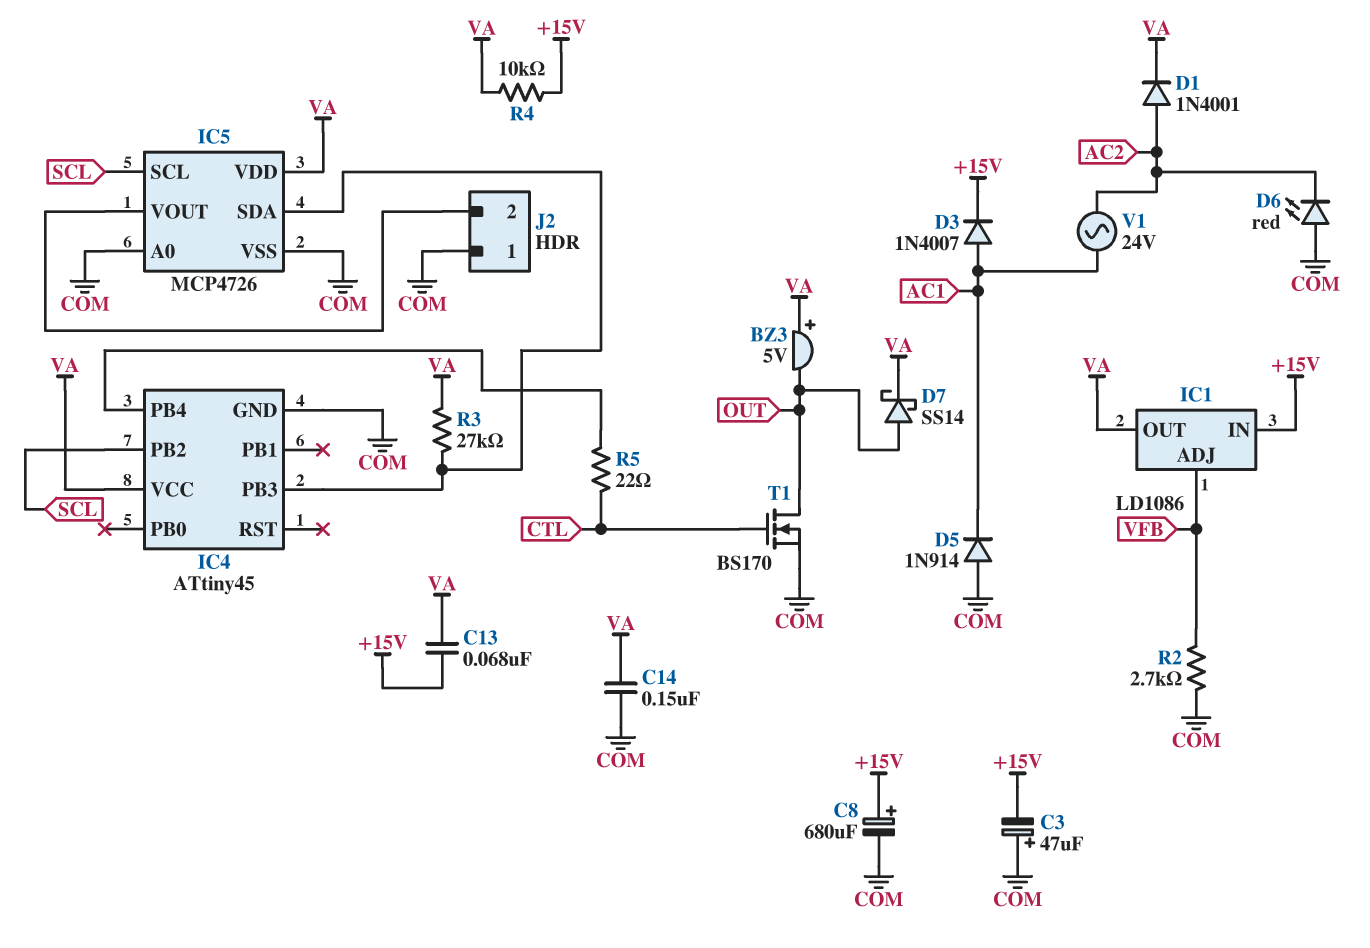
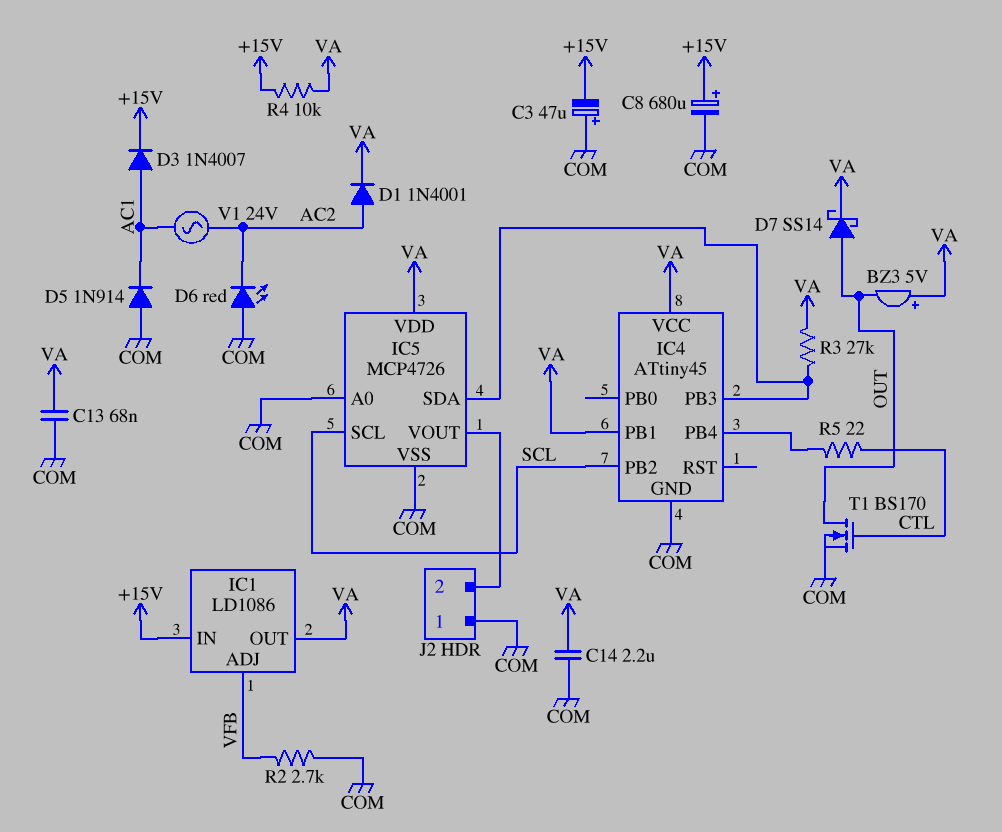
C13: 68nF (+15V, VA) -> 68nF (COM, VA)
C14: 150nF (COM, VA) -> 2.2uF (COM, VA)
IC4 pin PB1: none -> VA

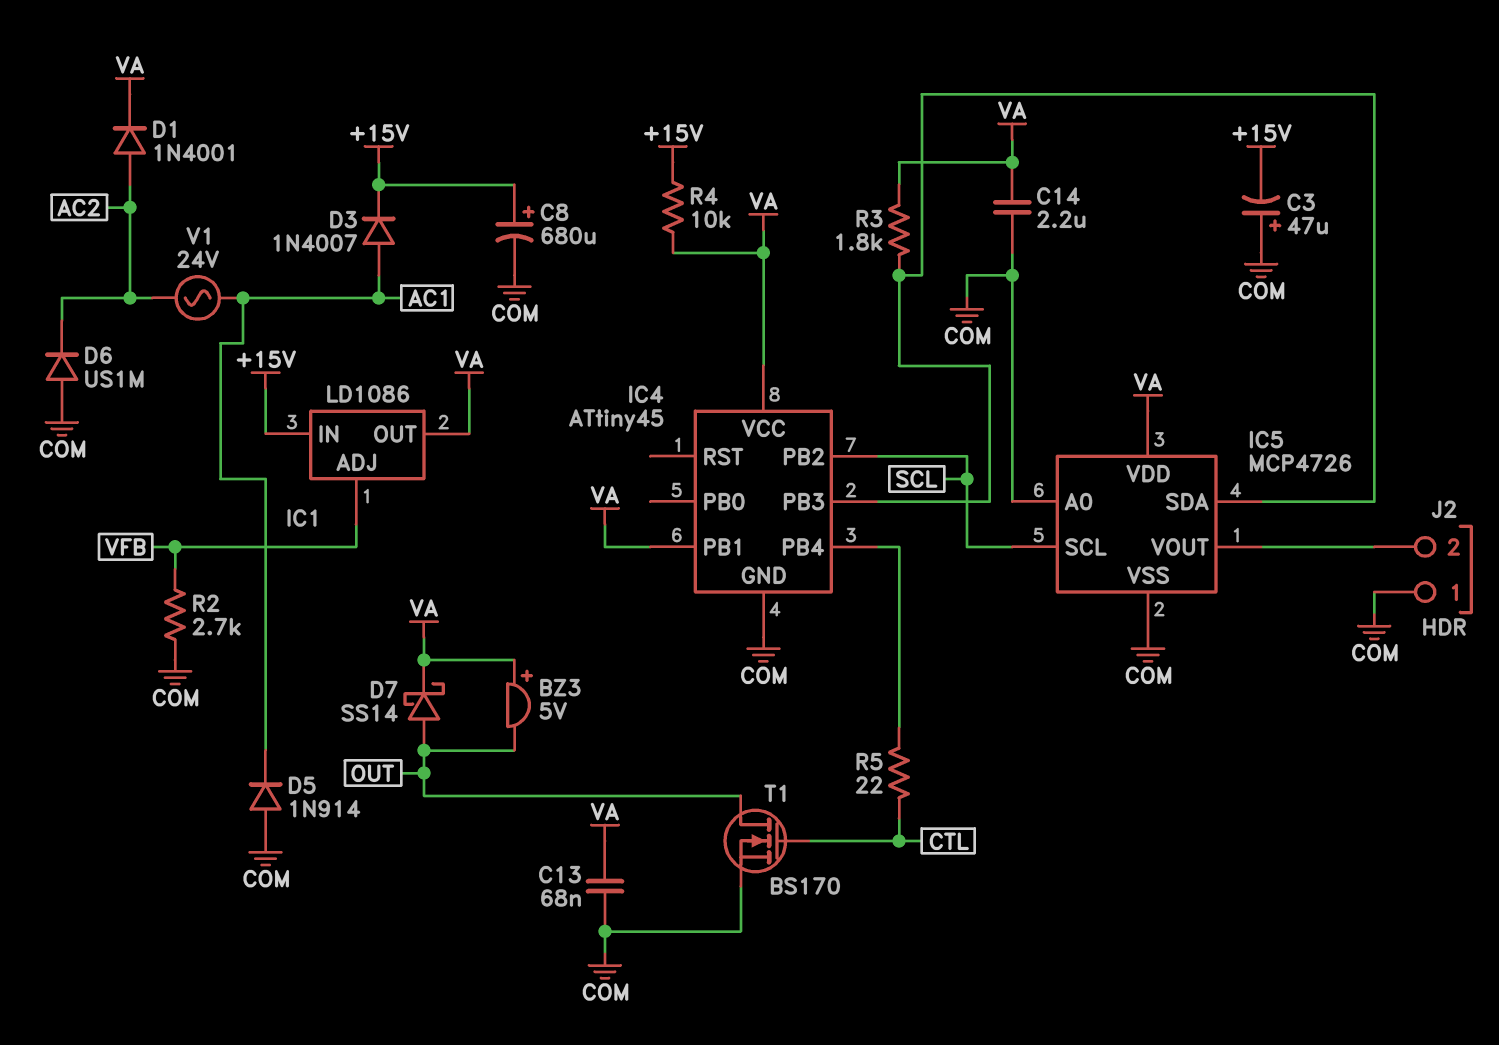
D6: LED red (A COM, K AC2) -> diode US1M (A COM, K AC2)
R3: 27k (IC4/PB3, VA) -> 1.8k (IC4/PB3, VA)

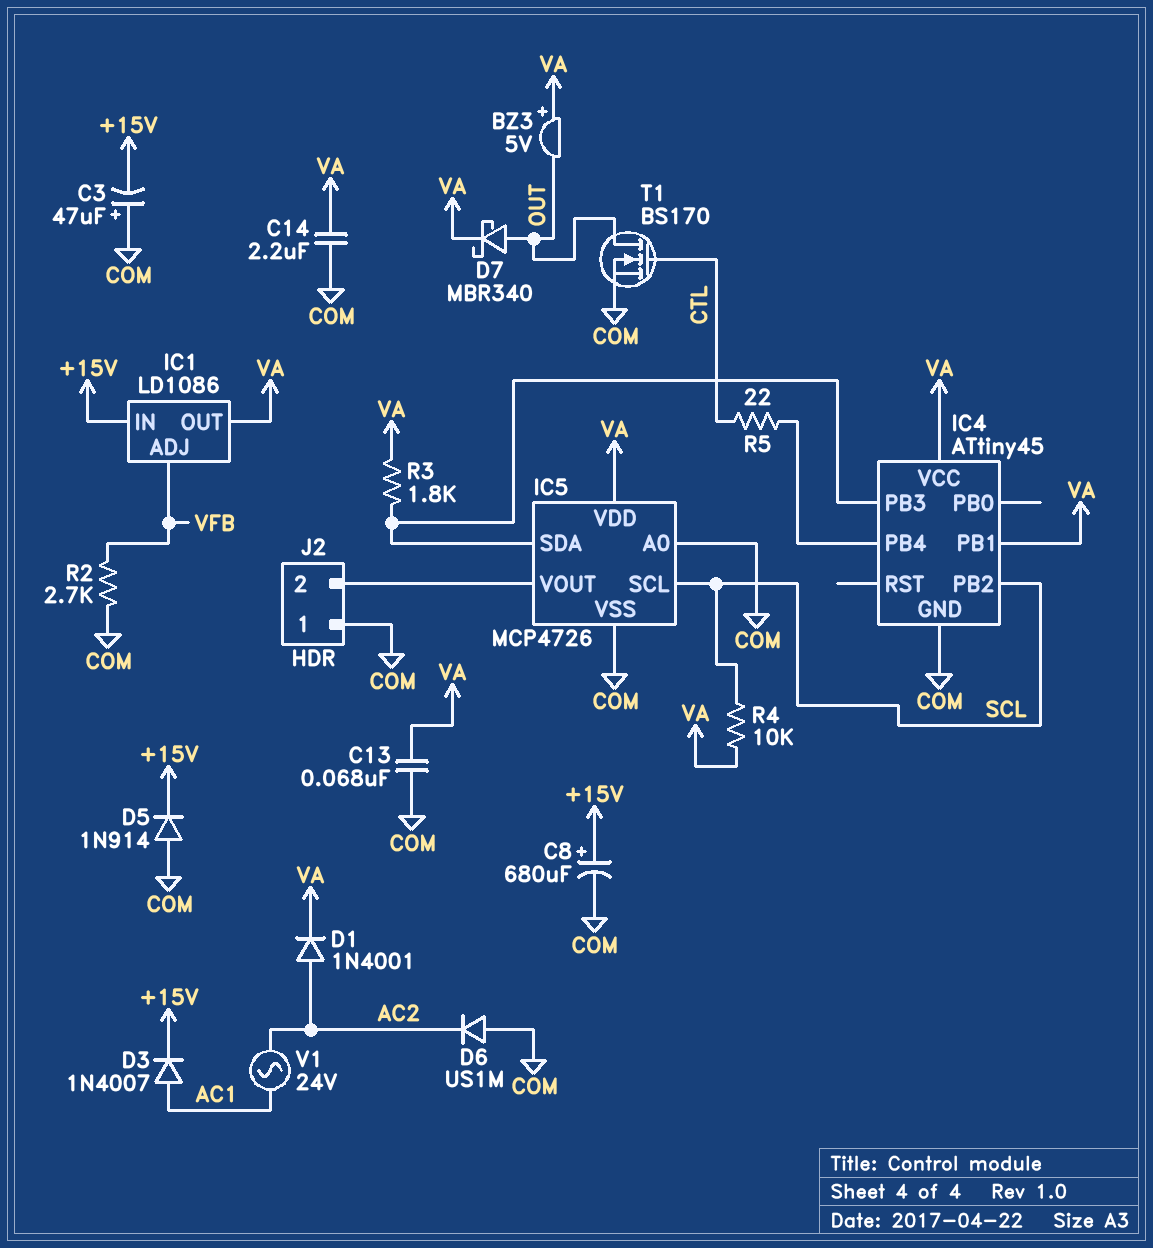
D5: diode 1N914 (A COM, K AC1) -> diode 1N914 (A COM, K +15V)
D7: schottky SS14 (A OUT, K VA) -> schottky MBR340 (A OUT, K VA)
R4: 10k (+15V, VA) -> 10k (SCL, VA)

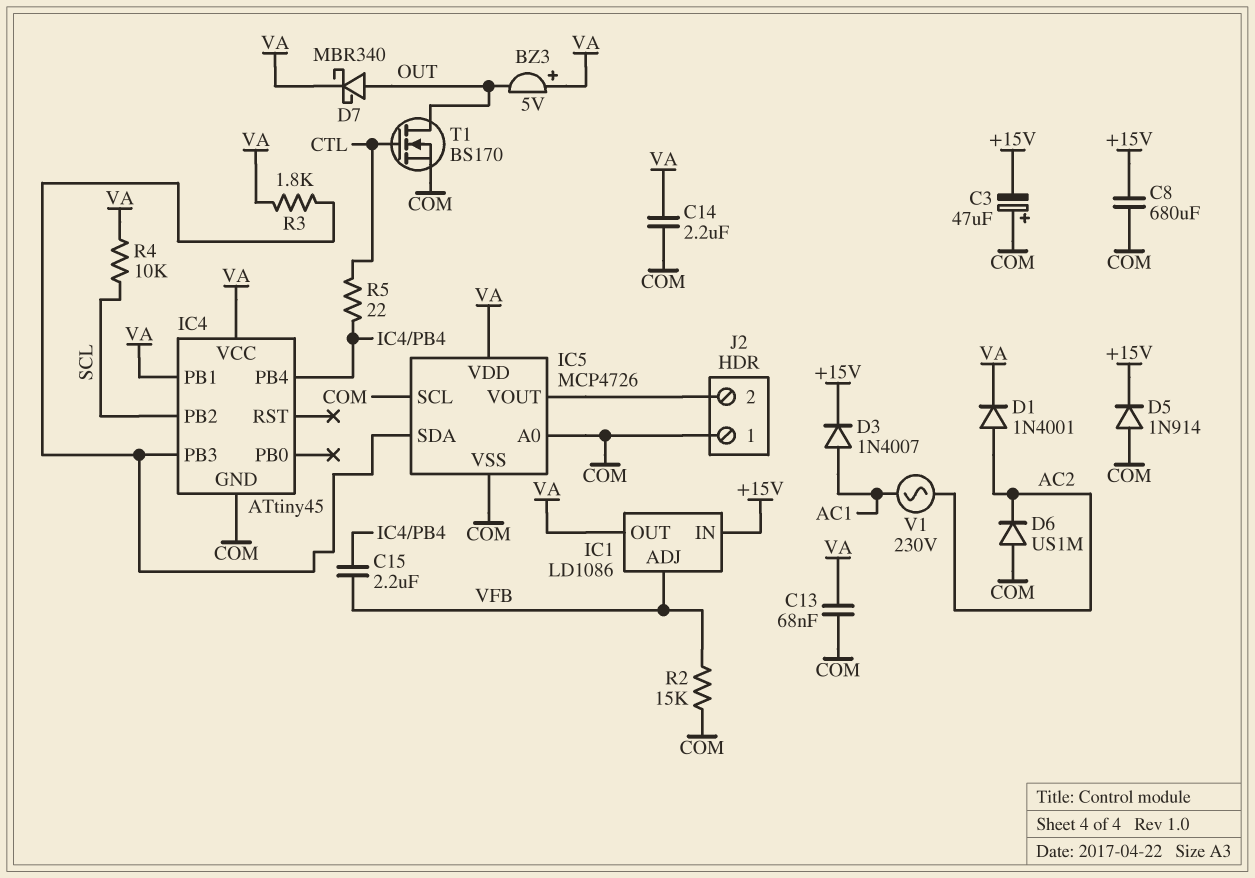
C8: 680uF (plus +15V, minus COM) -> 680uF (+15V, COM)
C15: none -> 2.2uF (IC4/PB4, VFB)
IC5 pin SCL: SCL -> COM
R2: 2.7k (COM, VFB) -> 15k (COM, VFB)
V1: AC 24V (AC1, AC2) -> AC 230V (AC1, AC2)

